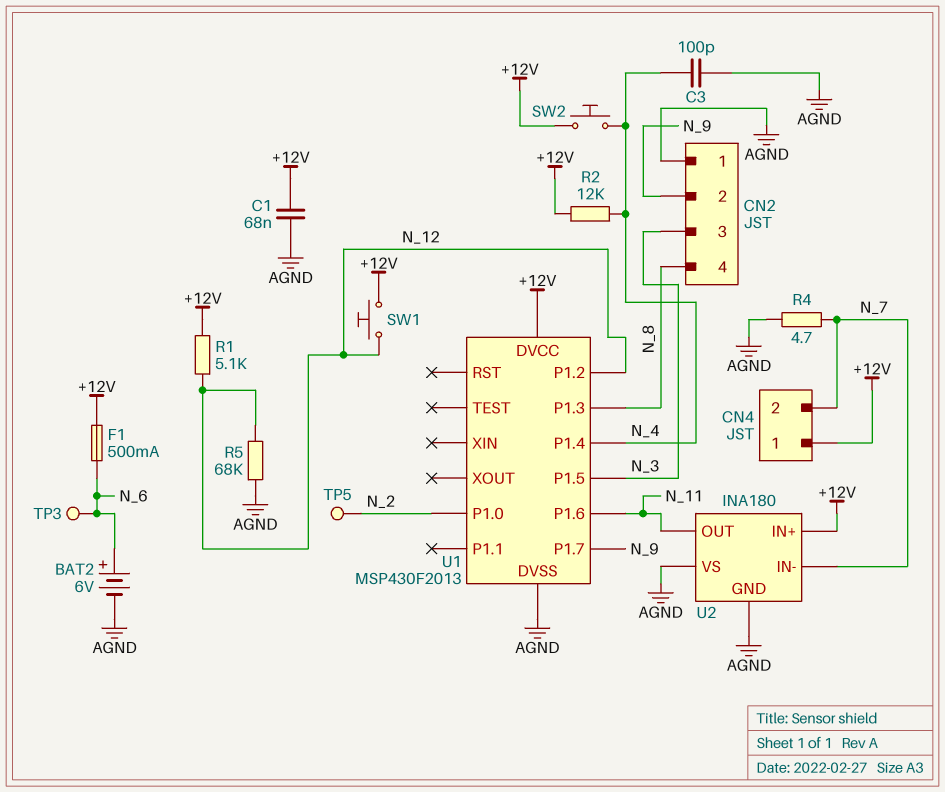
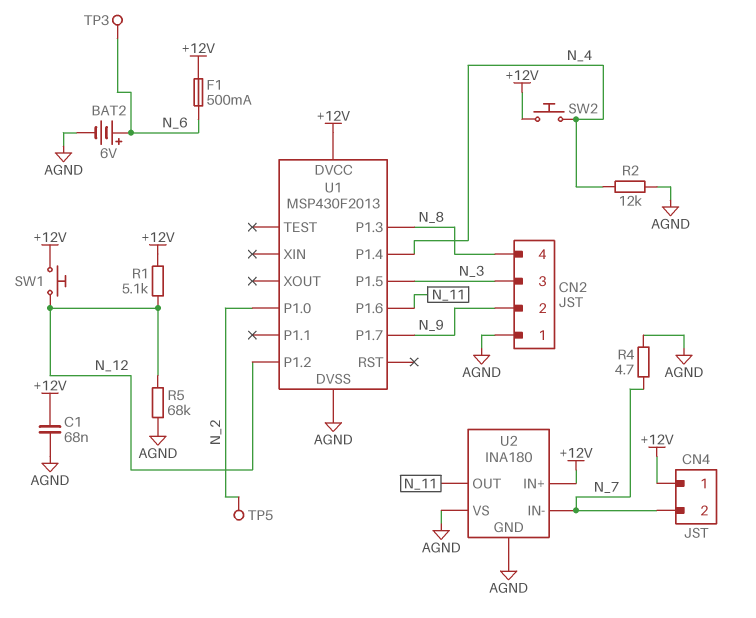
C3: 100pF (AGND, N_4) -> none
R2: 12k (+12V, N_4) -> 12k (AGND, N_4)

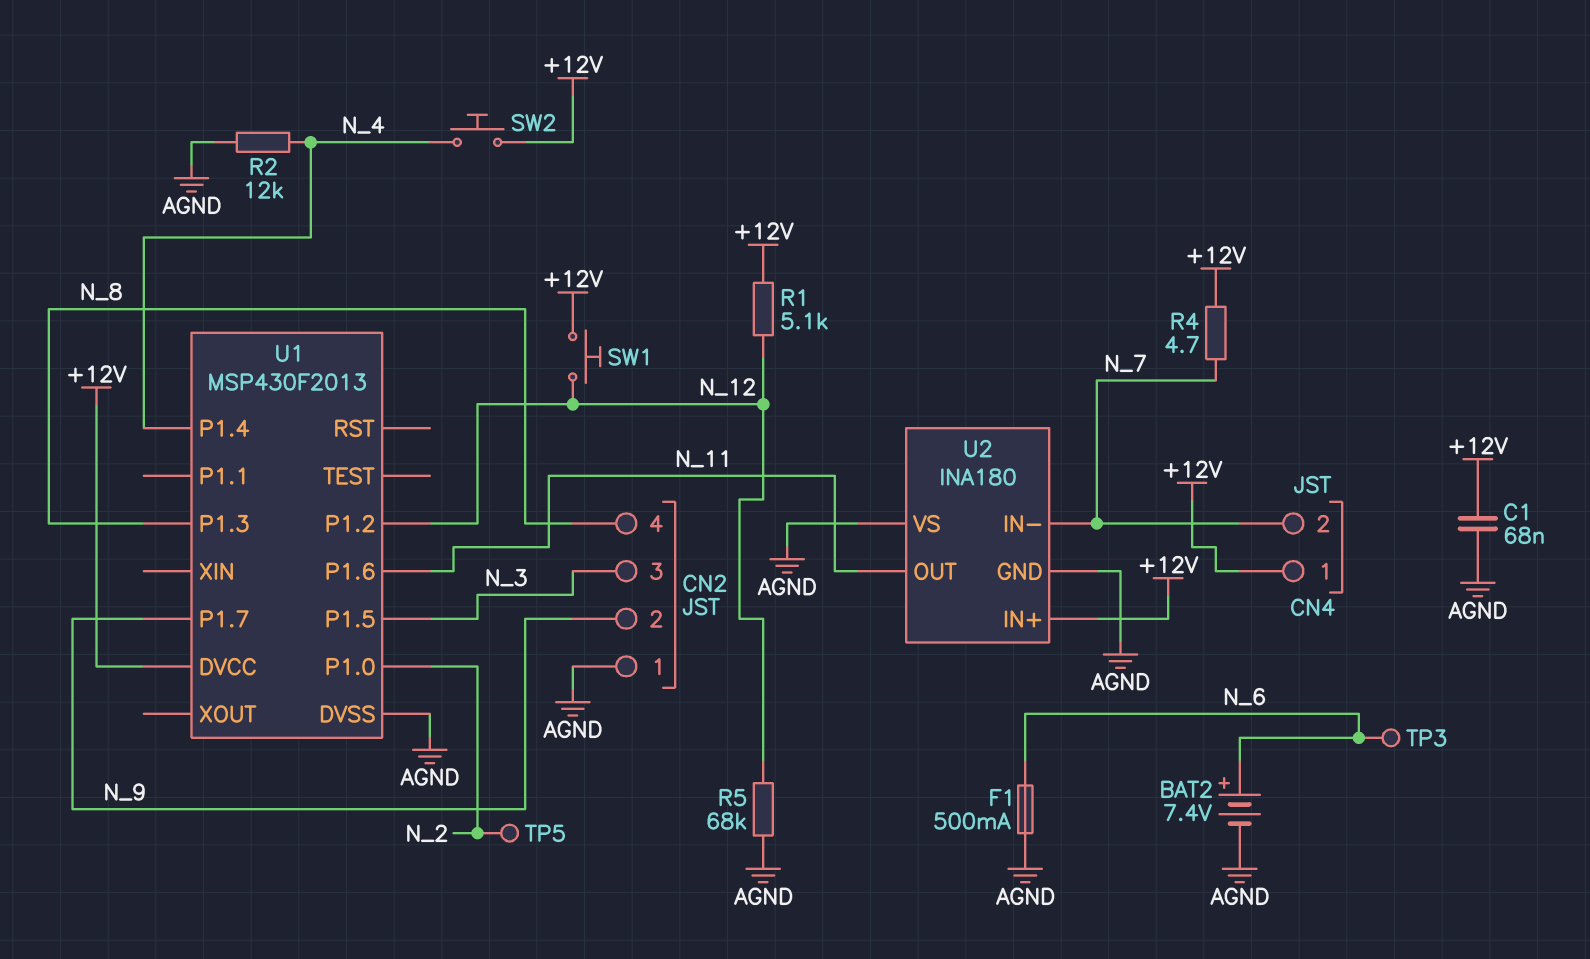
BAT2: 6V (plus N_6, minus AGND) -> 7.4V (plus N_6, minus AGND)
F1: 500mA (+12V, N_6) -> 500mA (AGND, N_6)
R4: 4.7 (AGND, N_7) -> 4.7 (+12V, N_7)

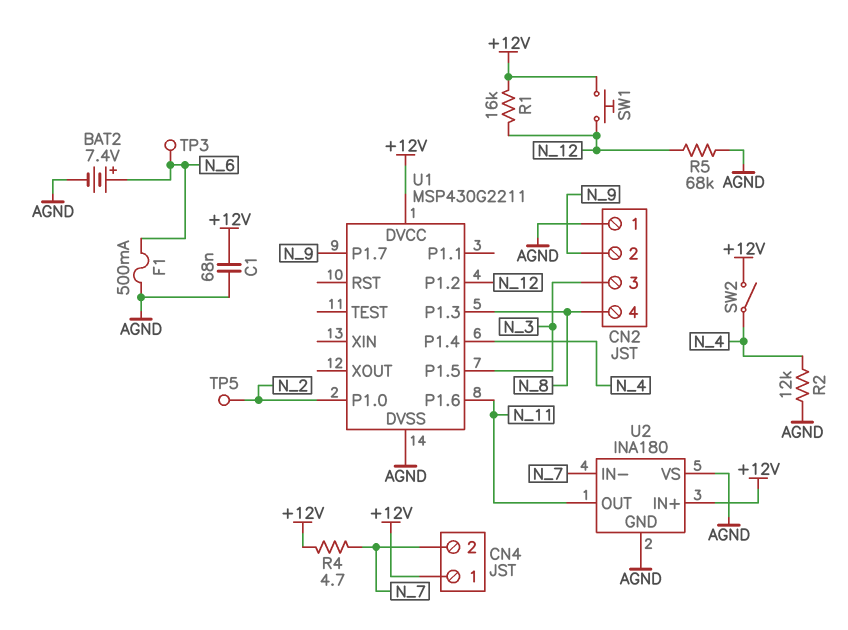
R1: 5.1k (+12V, N_12) -> 16k (+12V, N_12)
SW2: button (+12V, N_4) -> switch (+12V, N_4)
U1: MSP430F2013 -> MSP430G2211

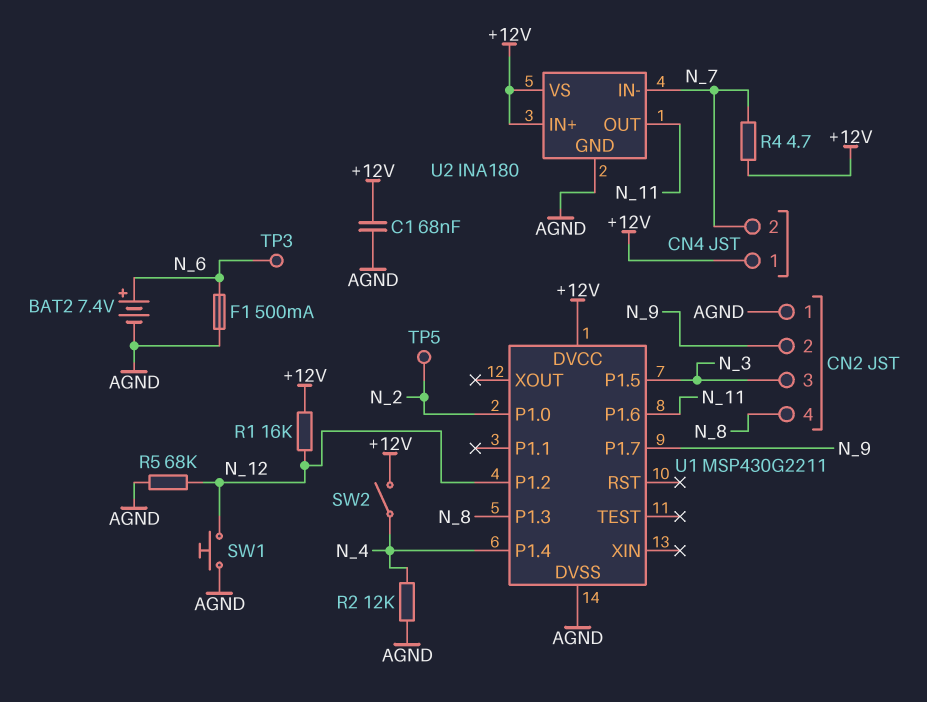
SW1: button (+12V, N_12) -> button (AGND, N_12)
U2 pin VS: AGND -> +12V

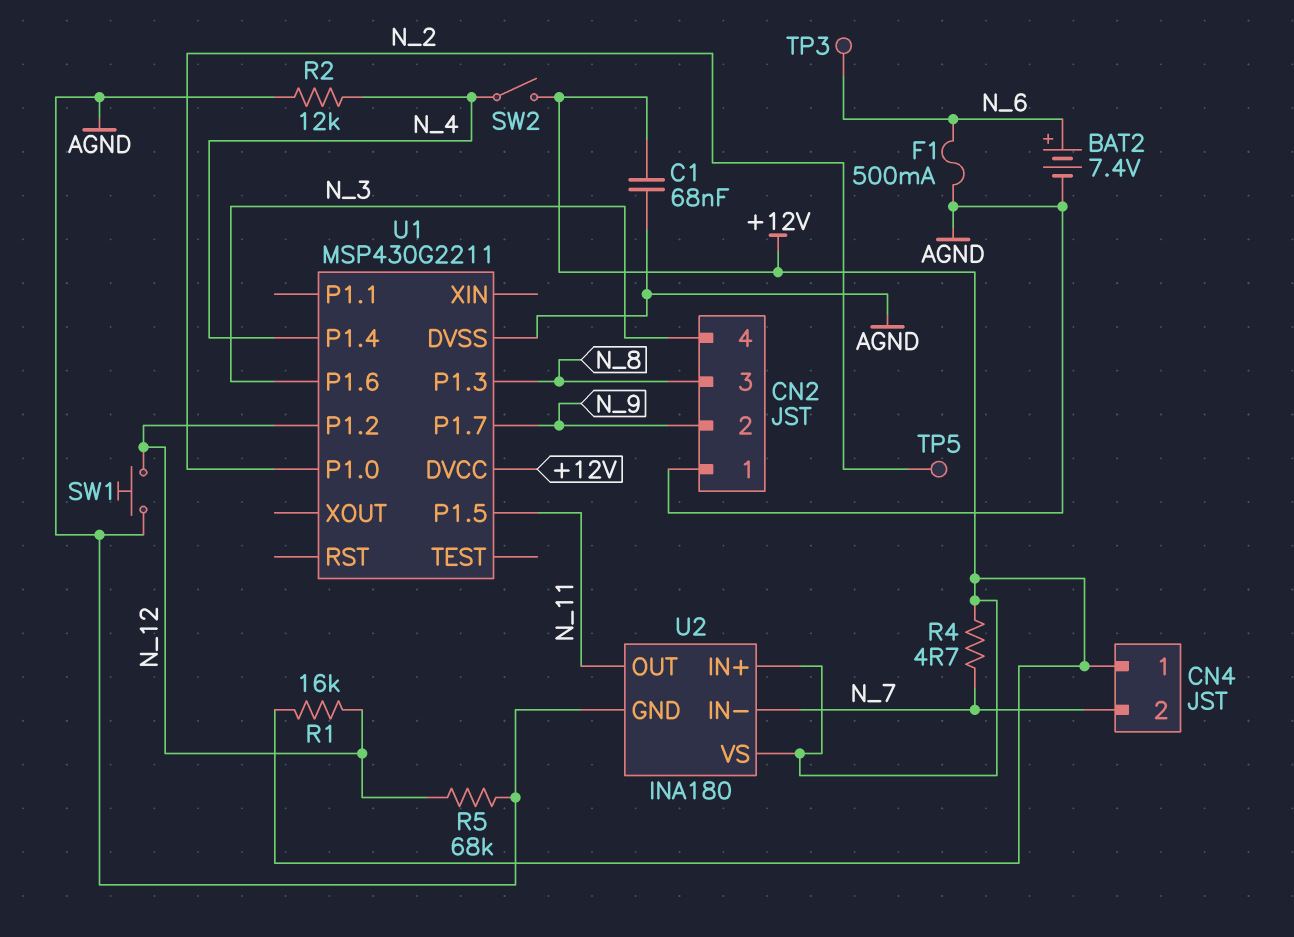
CN2 pin 3: N_3 -> N_8
CN2 pin 4: N_8 -> N_3
U1 pin P1.5: N_3 -> N_11
U1 pin P1.6: N_11 -> N_3

